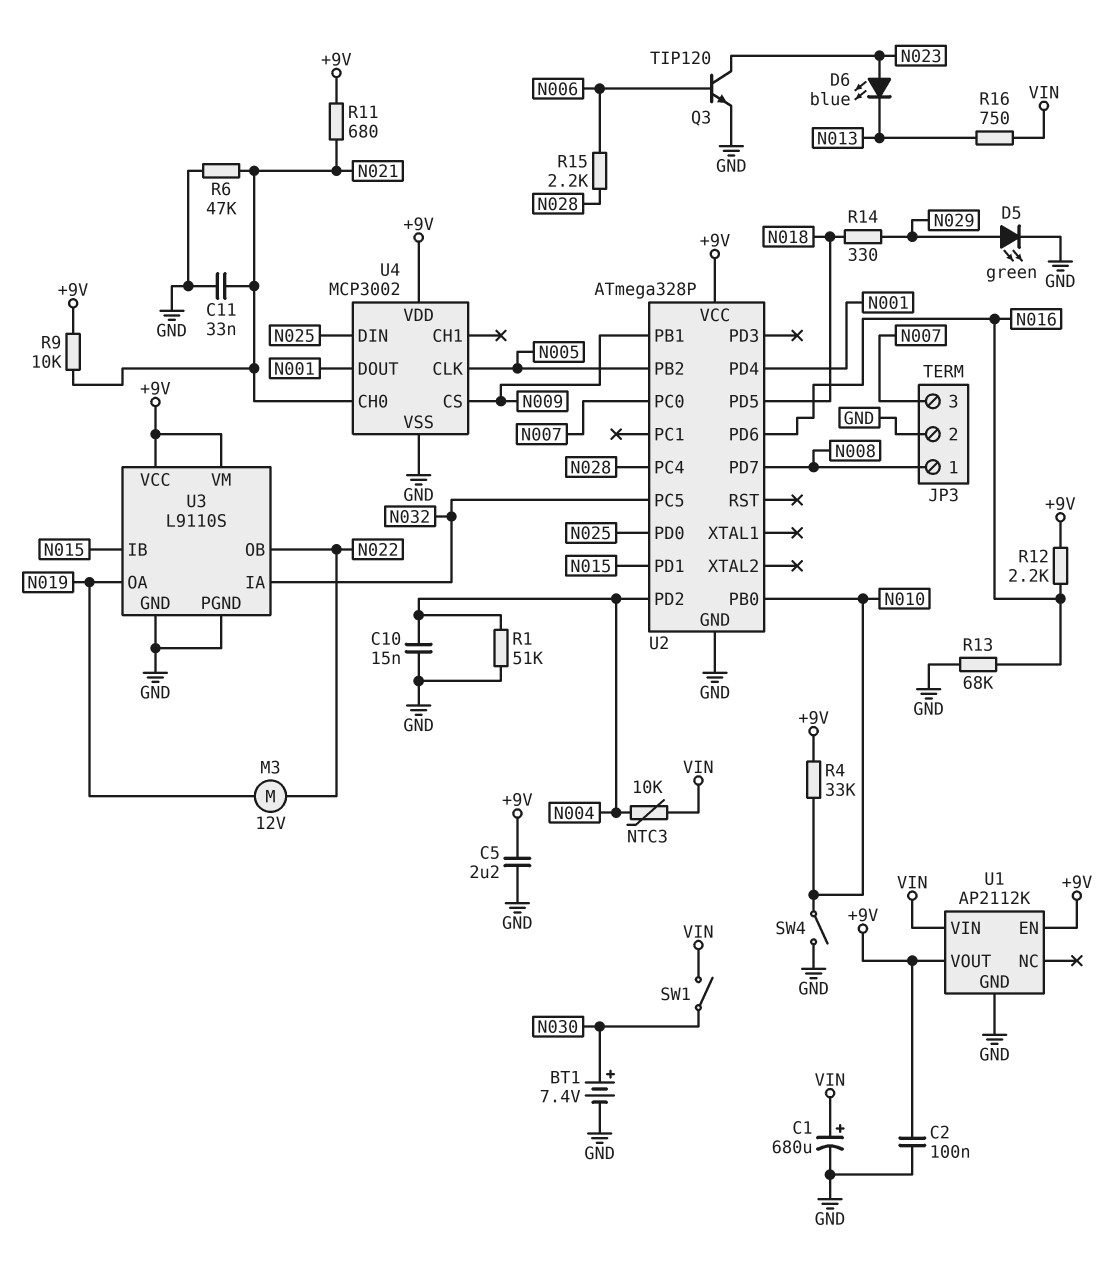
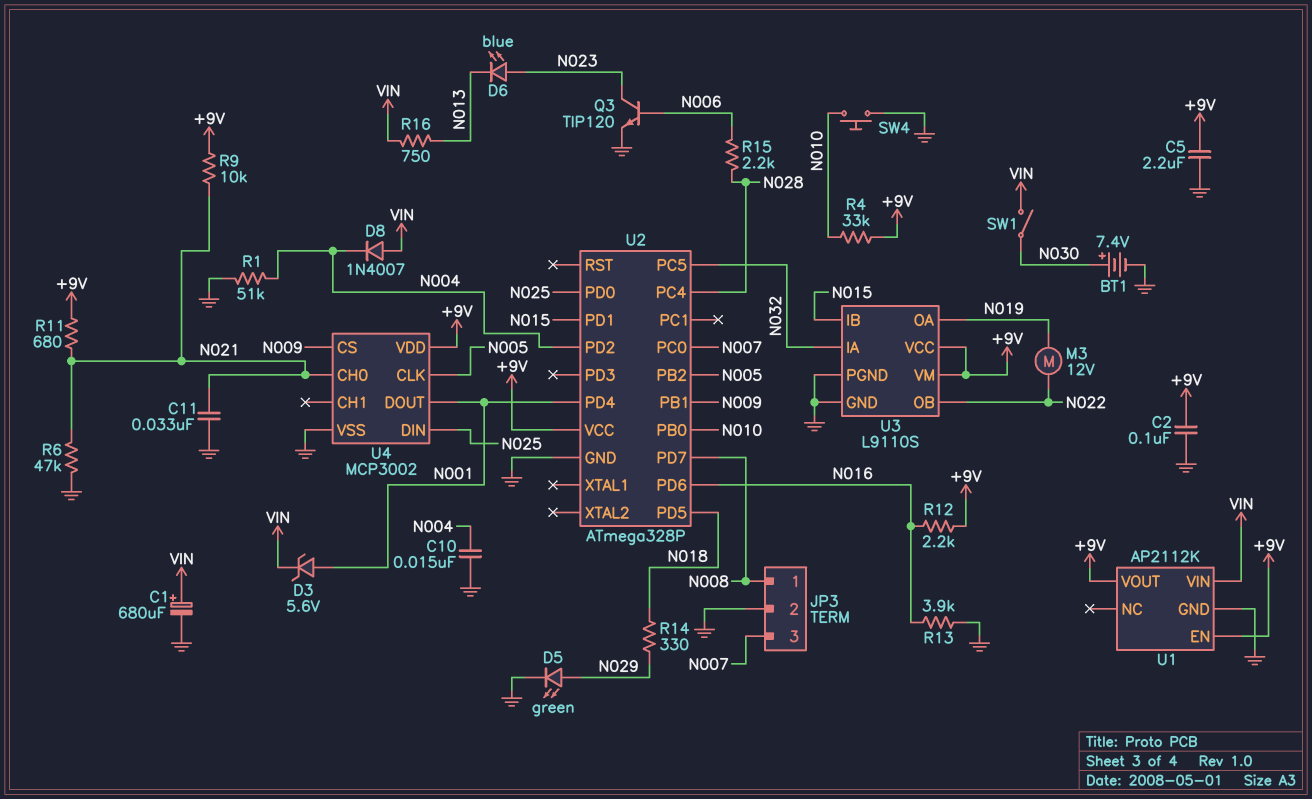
D3: none -> zener 5.6V (A N001, K VIN)
D8: none -> diode 1N4007 (A VIN, K N004)
NTC3: 10k (N004, VIN) -> none
R13: 68k (GND, N016) -> 3.9k (GND, N016)
SW4: switch (GND, N010) -> button (GND, N010)

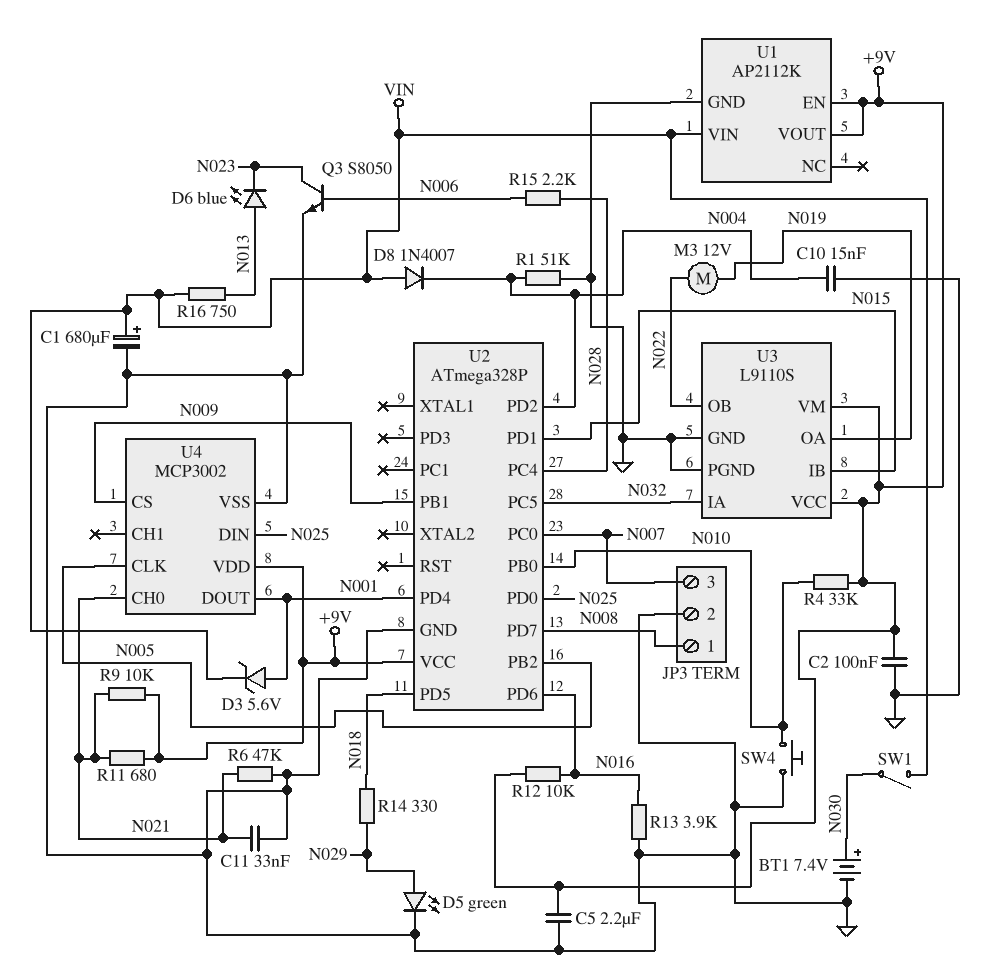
D6: LED blue (A N023, K N013) -> LED blue (A N013, K N023)
Q3: NPN TIP120 (B N006, C N023, E GND) -> NPN S8050 (B N006, C N023, E GND)
R12: 2.2k (+9V, N016) -> 10k (+9V, N016)

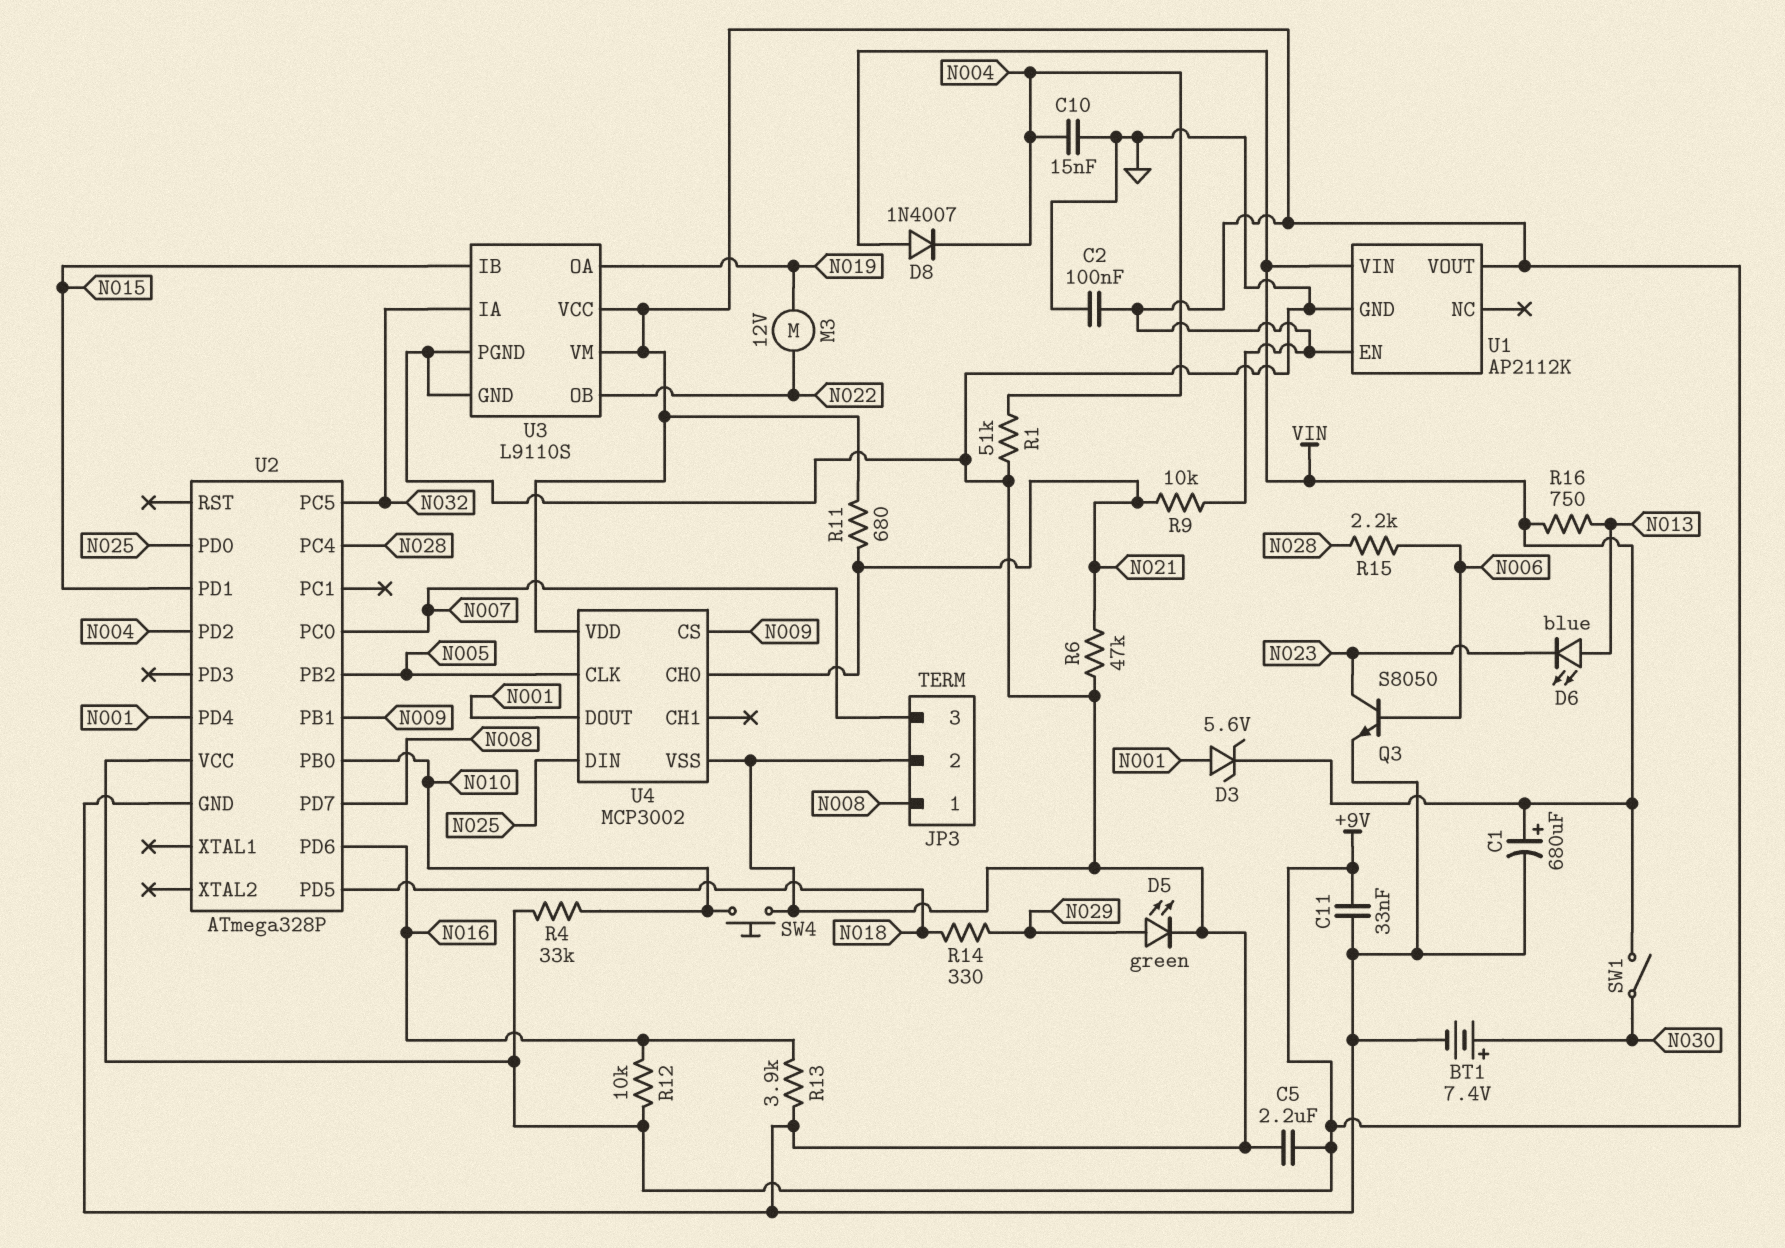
C11: 33nF (GND, N021) -> 33nF (+9V, GND)

